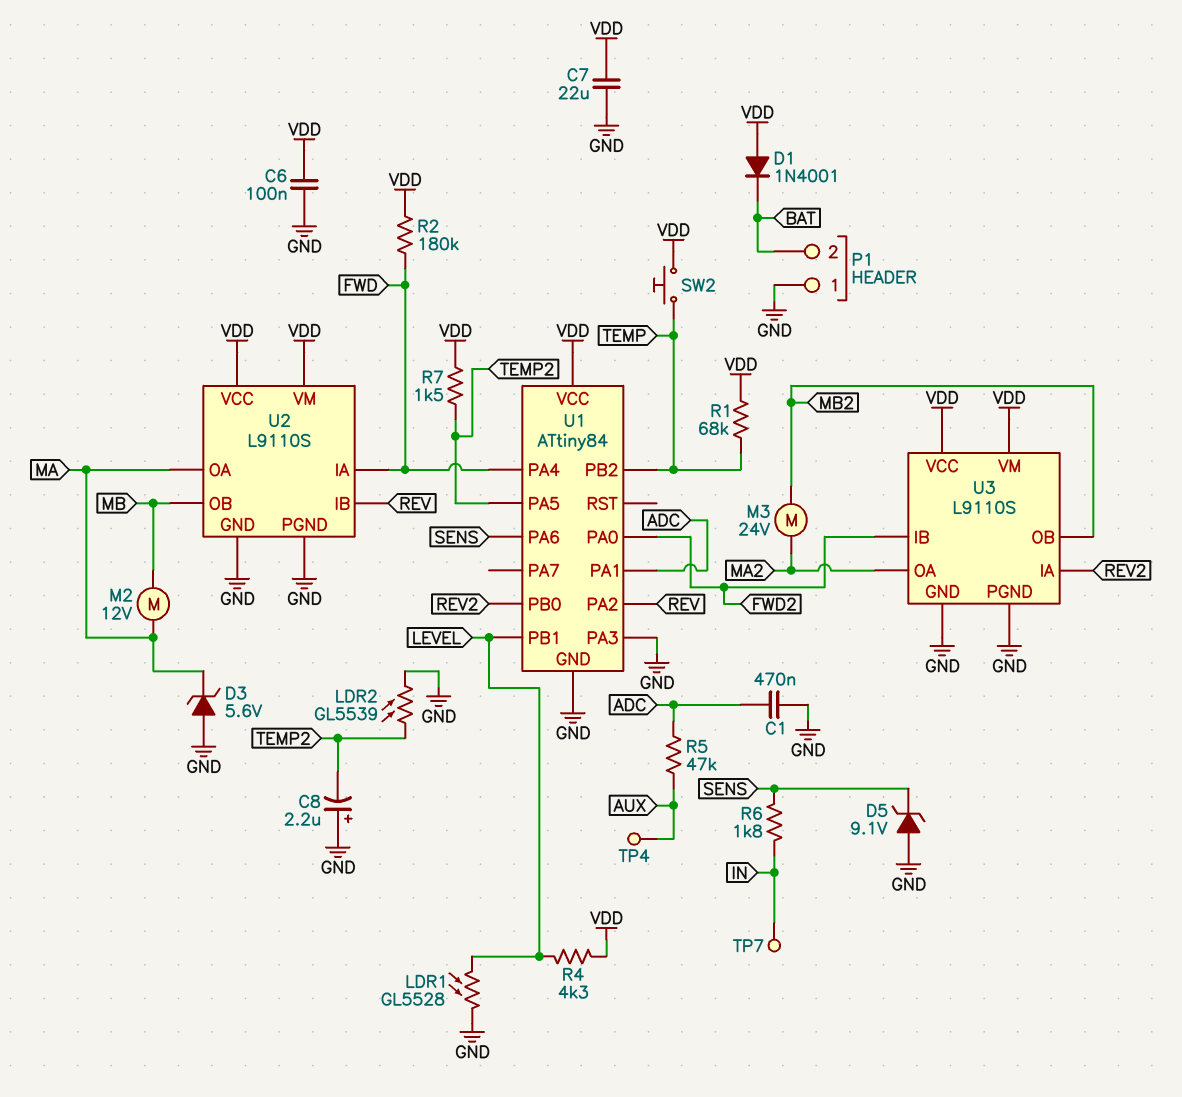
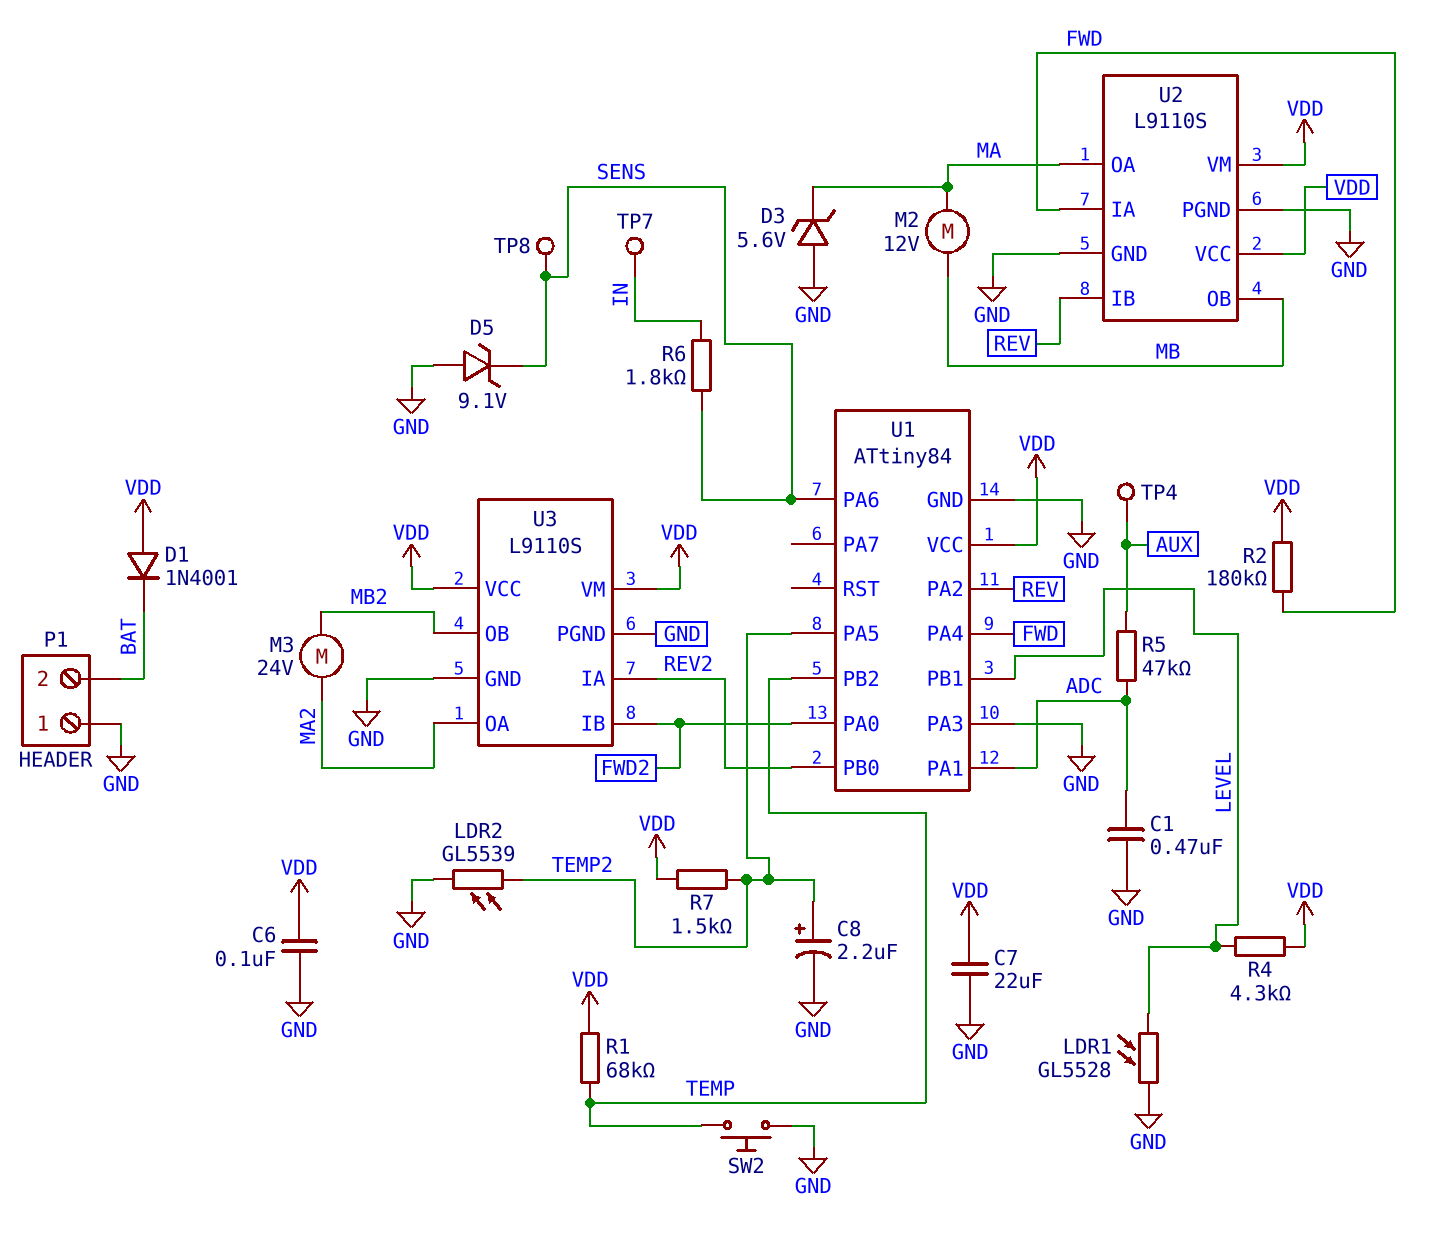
C8: 2.2uF (plus GND, minus TEMP2) -> 2.2uF (plus TEMP2, minus GND)
SW2: button (TEMP, VDD) -> button (GND, TEMP)
TP8: none -> test point (SENS)

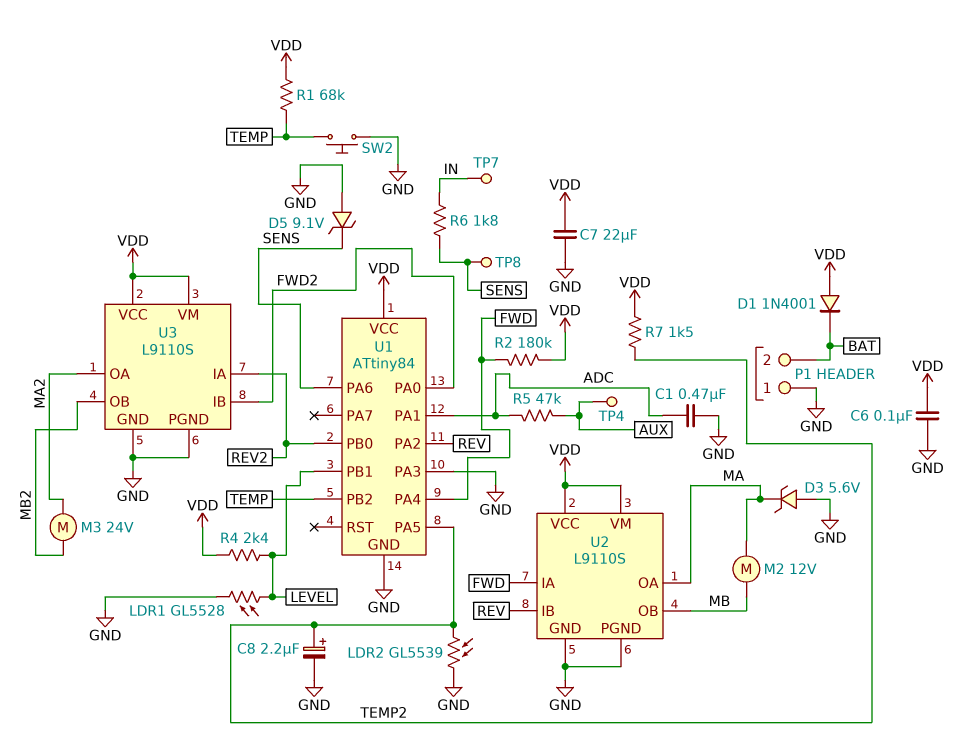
R4: 4.3k (LEVEL, VDD) -> 2.4k (LEVEL, VDD)

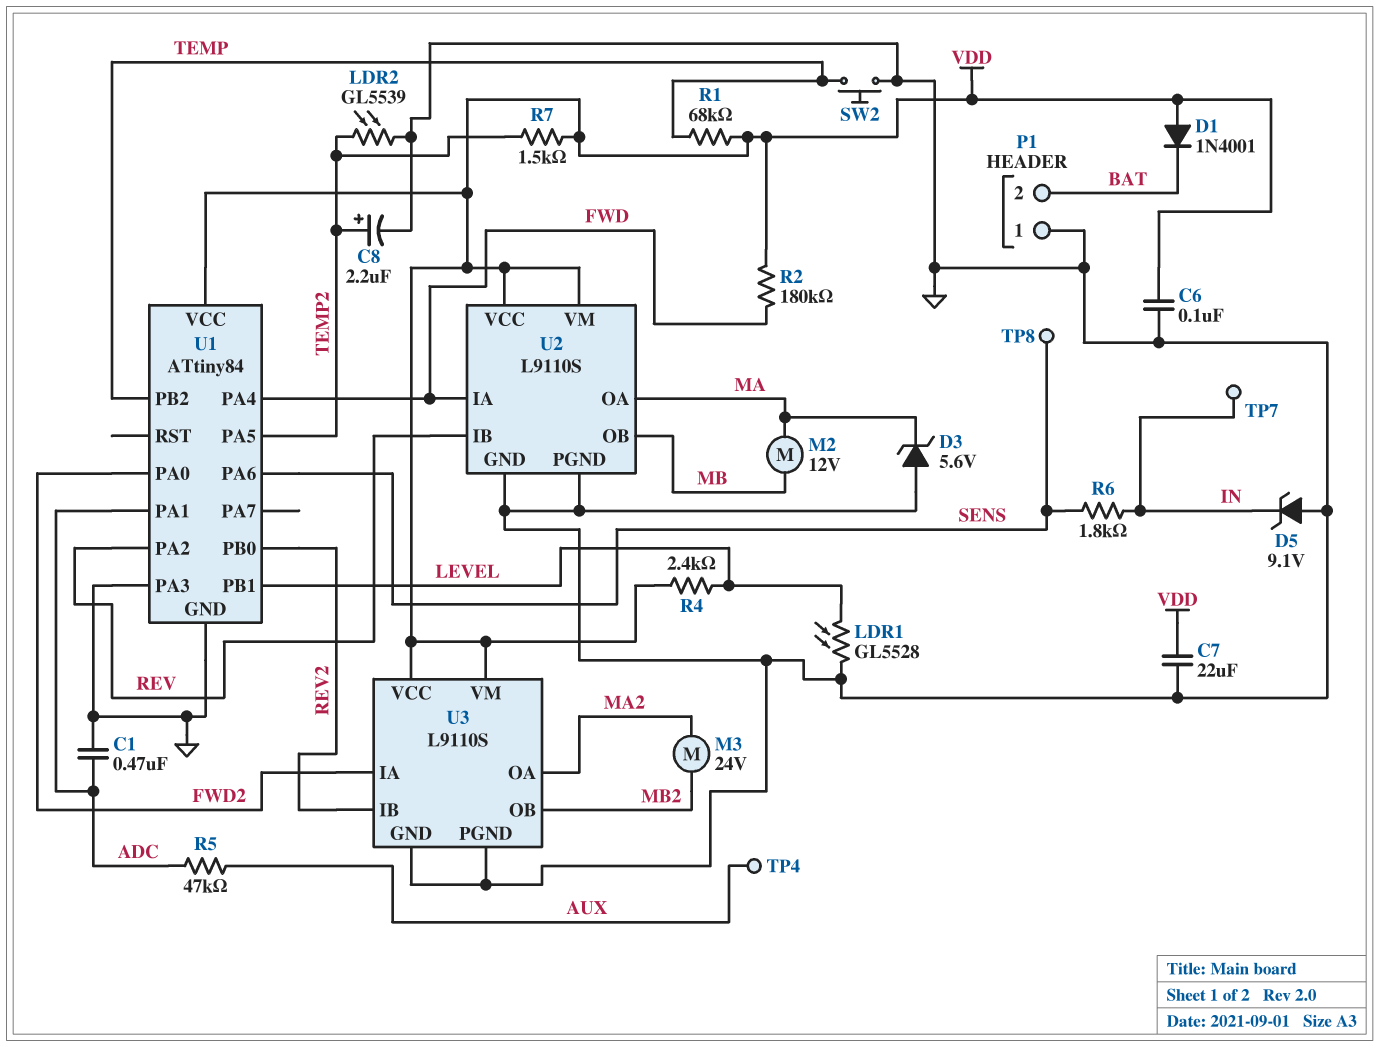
D5: zener 9.1V (A GND, K SENS) -> zener 9.1V (A GND, K IN)
U3 pin IA: REV2 -> FWD2
U3 pin IB: FWD2 -> REV2

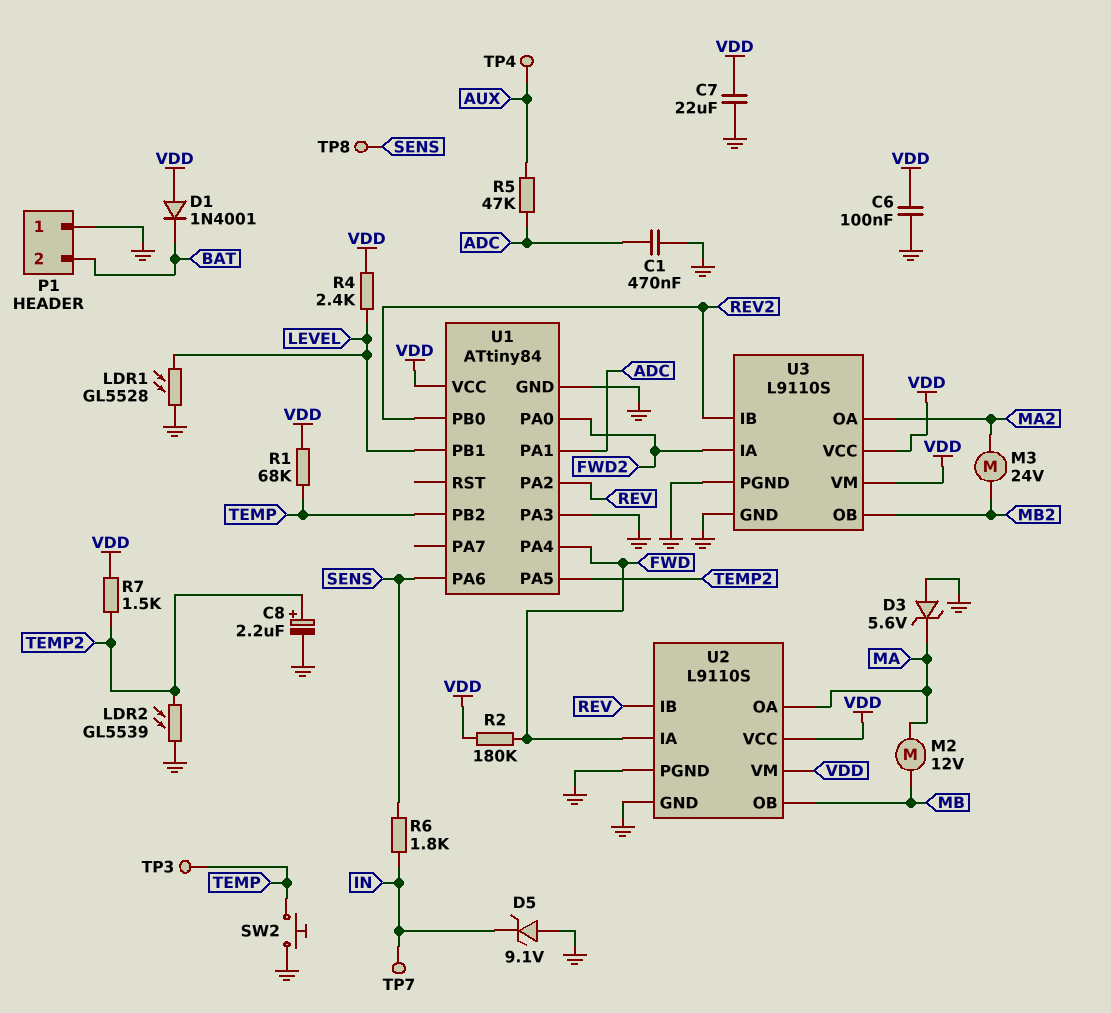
TP3: none -> test point (TEMP)

